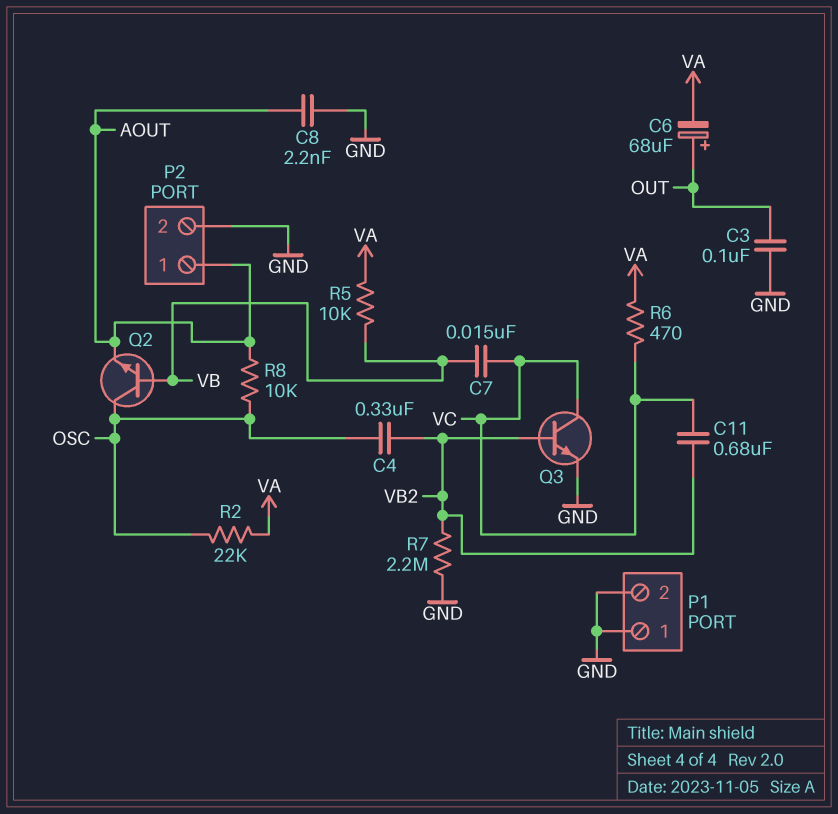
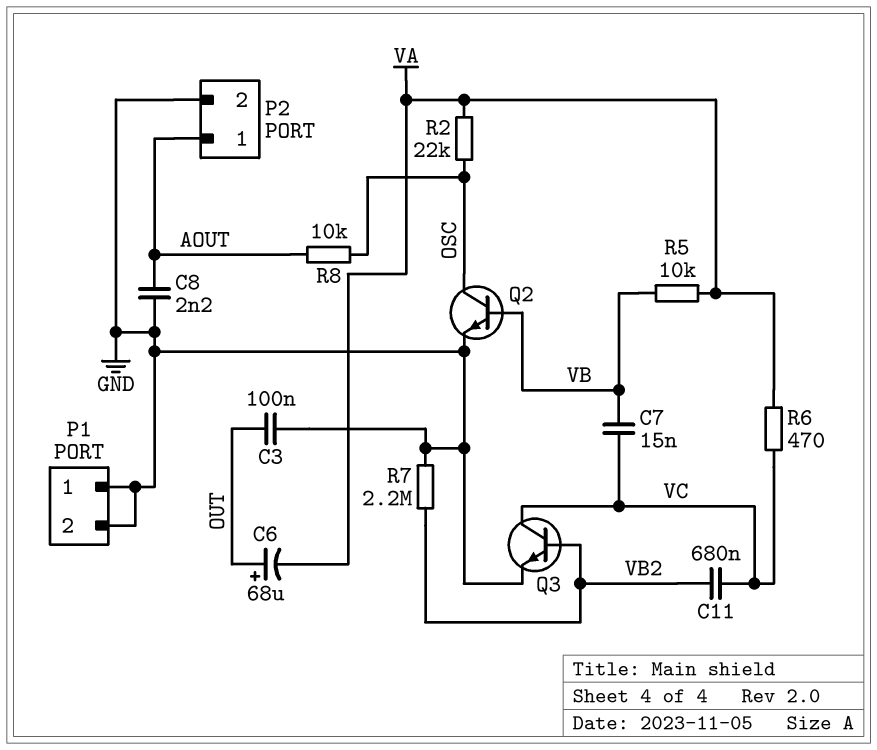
C4: 330nF (OSC, VB2) -> none
Q2: NPN (B VB, C OSC, E AOUT) -> NPN (B VB, C OSC, E GND)

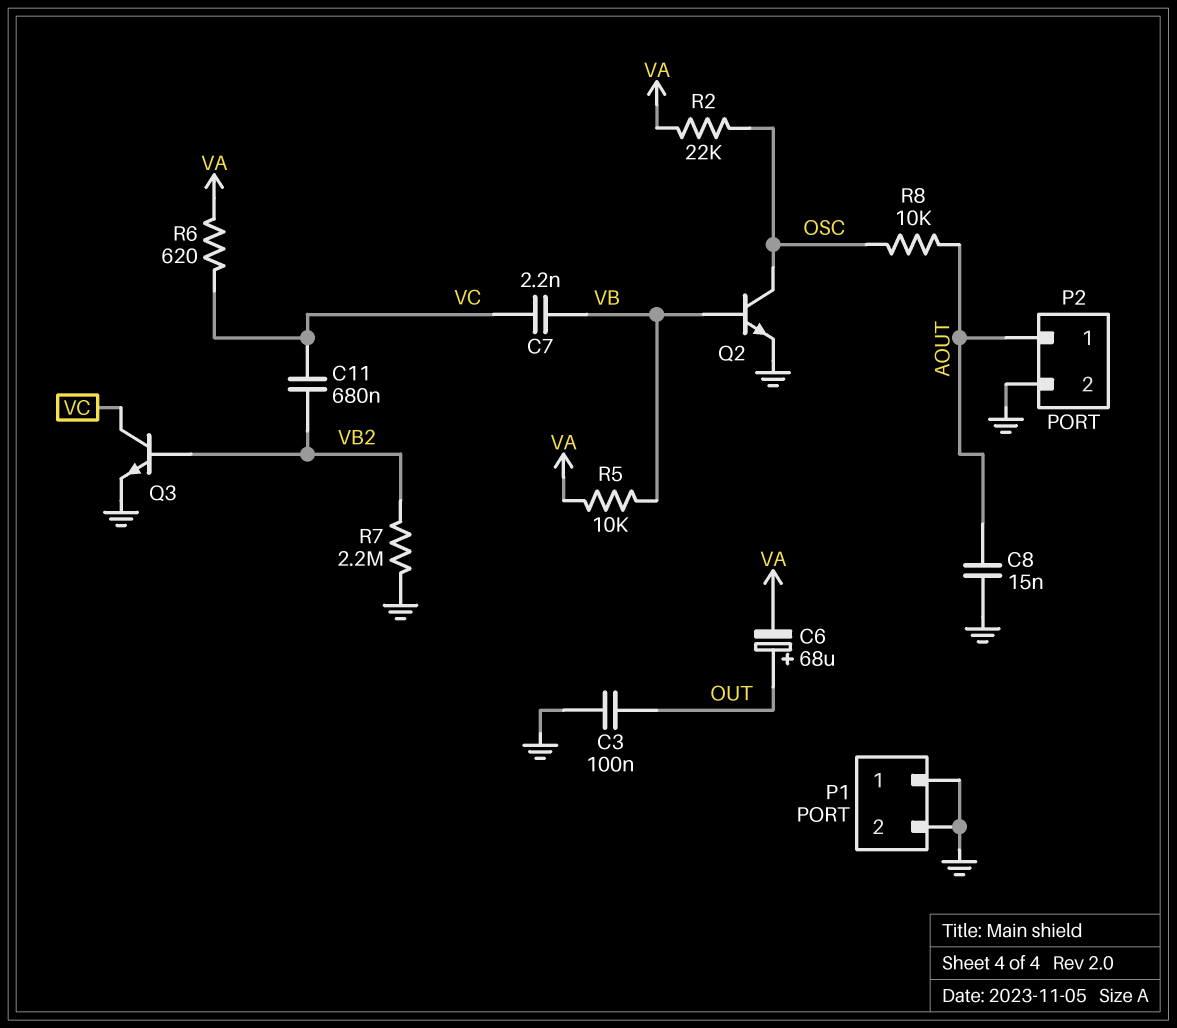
C7: 15nF (VB, VC) -> 2.2nF (VB, VC)
C8: 2.2nF (AOUT, GND) -> 15nF (AOUT, GND)
R6: 470 (VA, VC) -> 620 (VA, VC)

